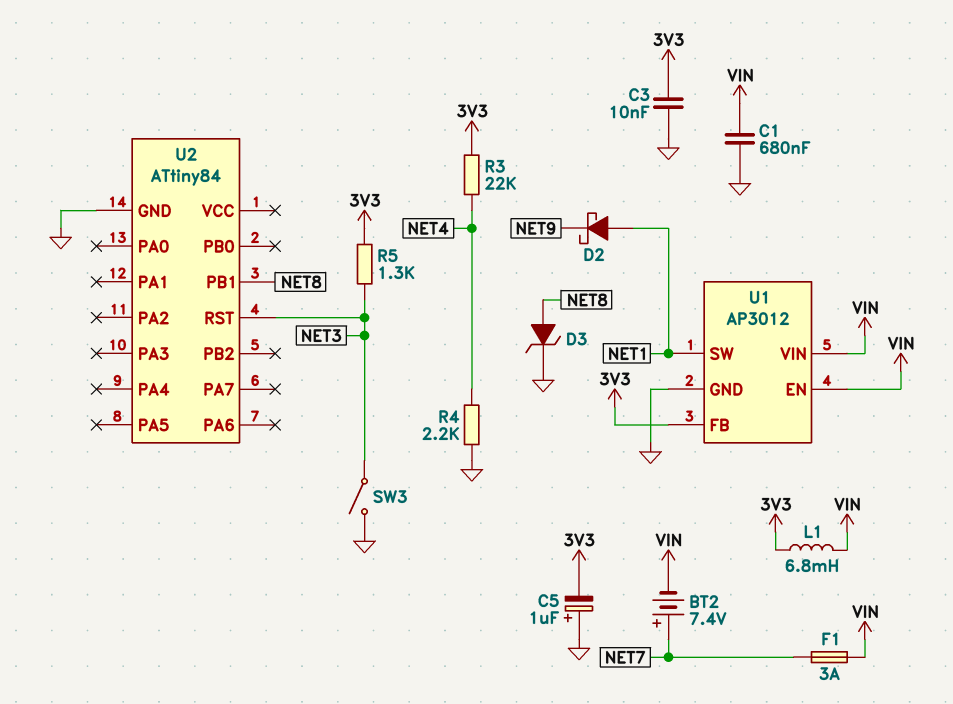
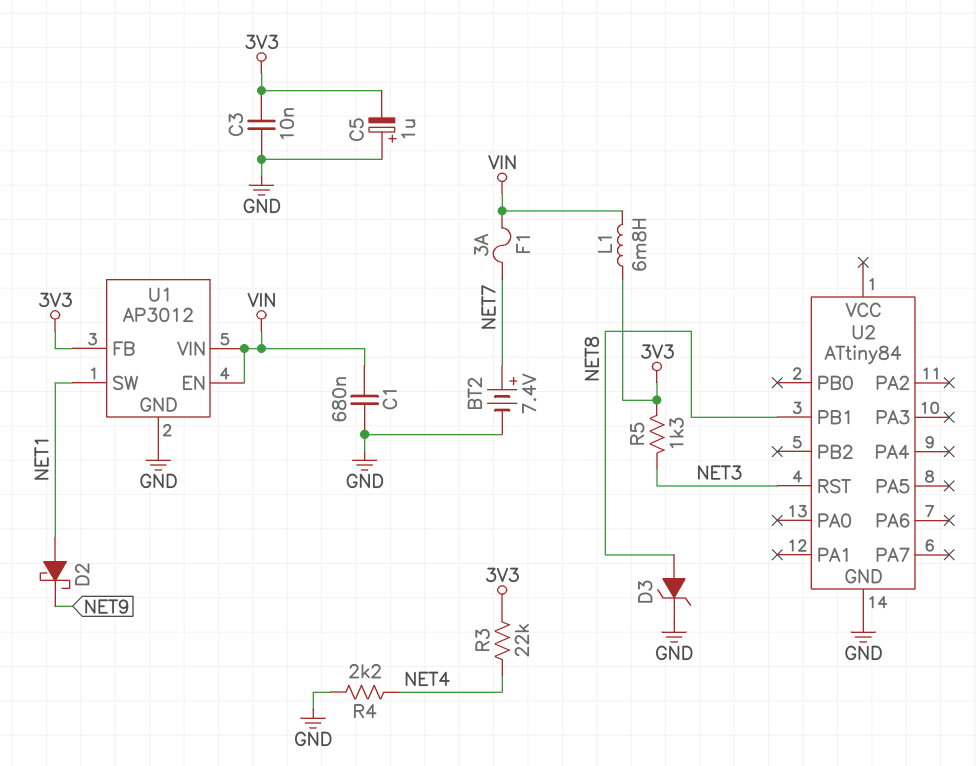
BT2: 7.4V (plus NET7, minus VIN) -> 7.4V (plus NET7, minus GND)
SW3: switch (GND, NET3) -> none

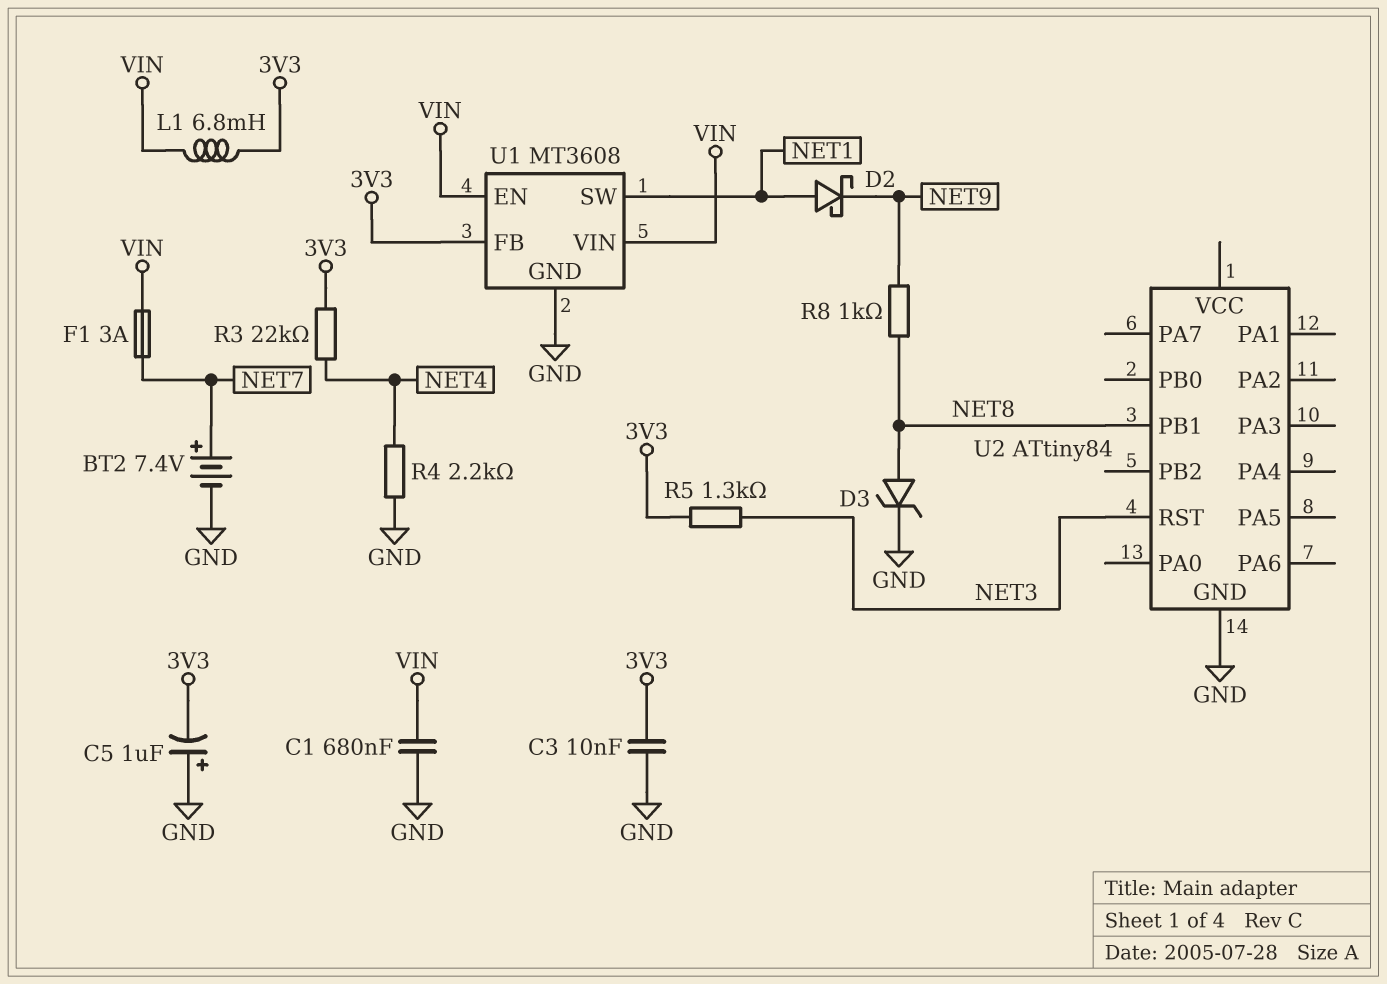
R8: none -> 1k (NET8, NET9)
U1: AP3012 -> MT3608

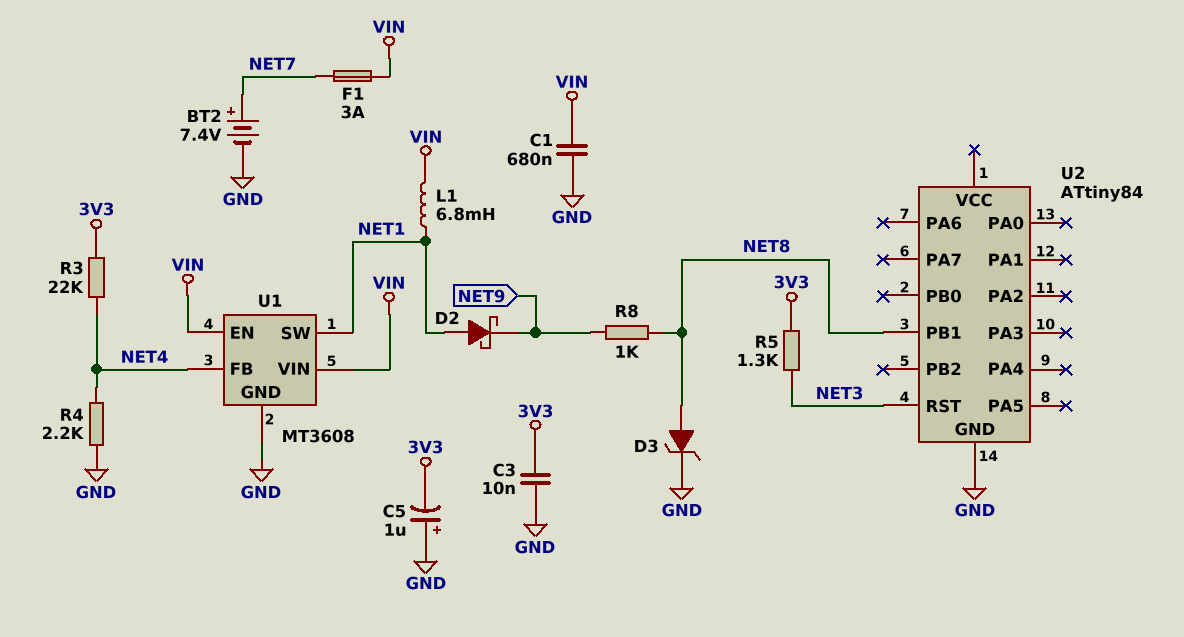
L1: 6.8mH (3V3, VIN) -> 6.8mH (NET1, VIN)
U1 pin FB: 3V3 -> NET4

